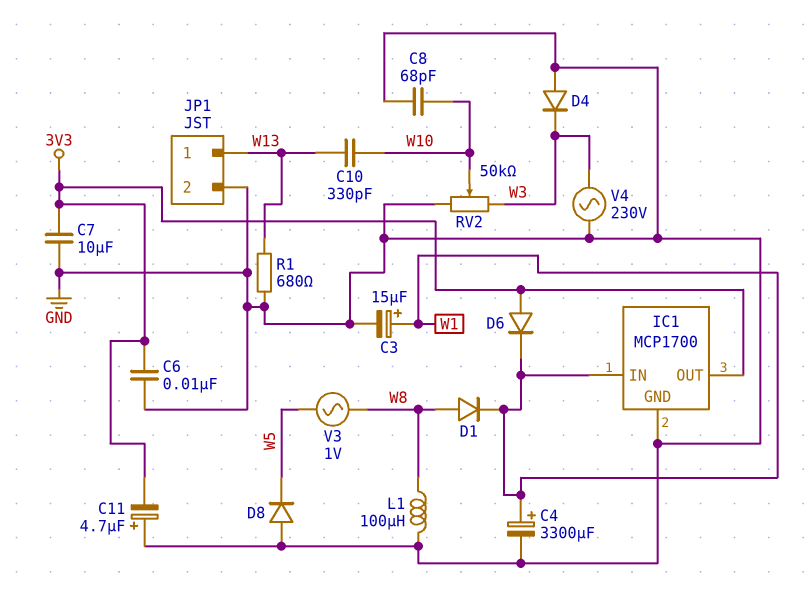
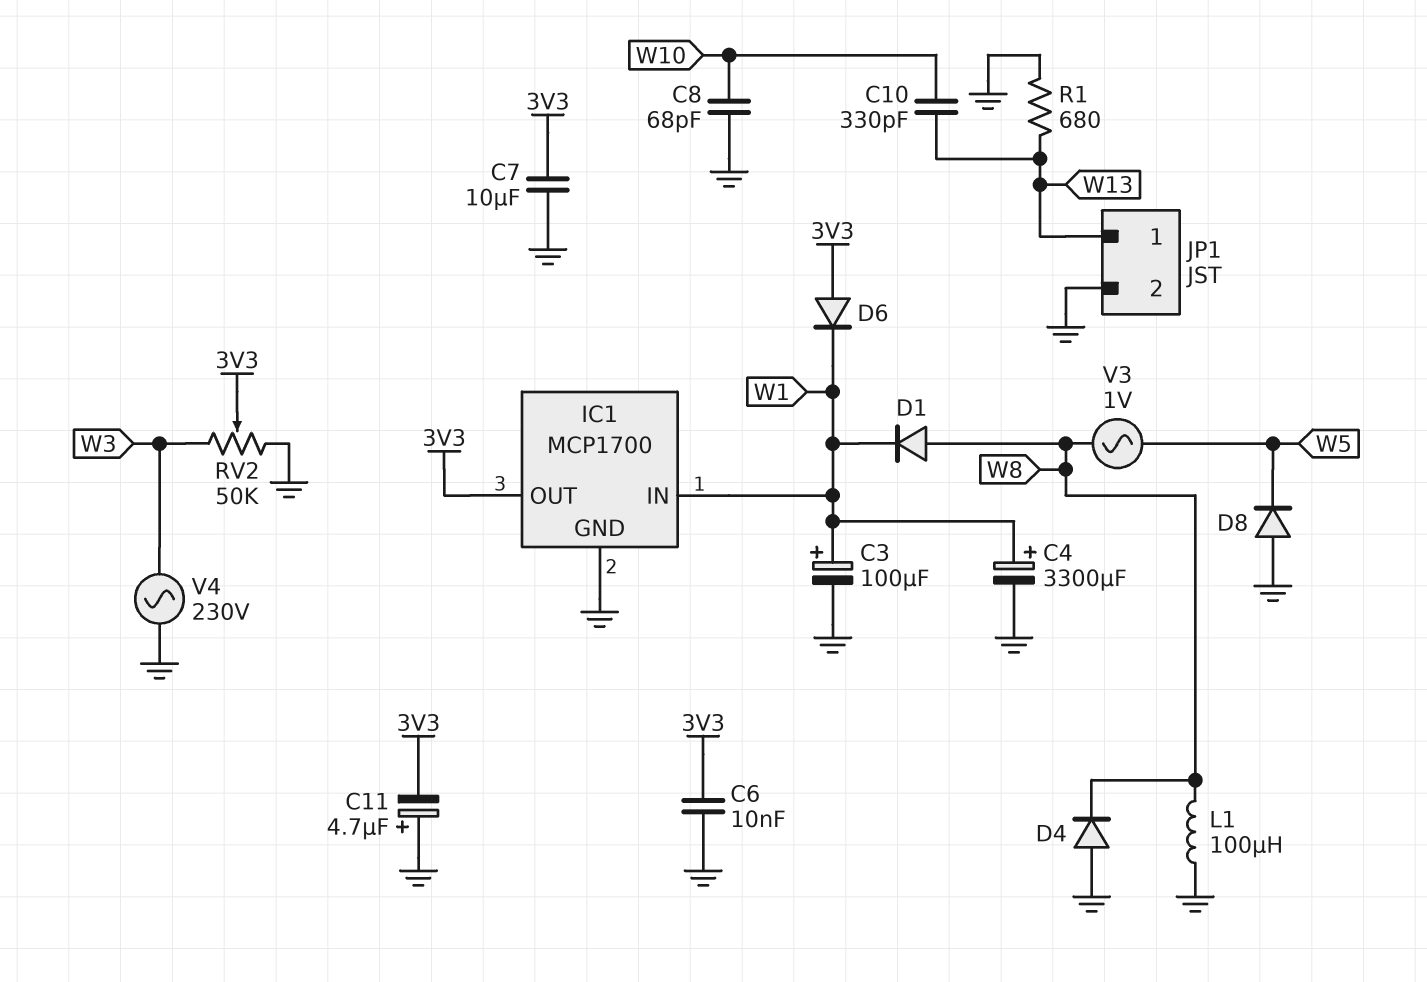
C3: 15uF (plus W1, minus GND) -> 100uF (plus W1, minus GND)
D4: diode (A GND, K W3) -> diode (A GND, K W8)
RV2: 50k (GND, W3, wiper W10) -> 50k (GND, W3, wiper 3V3)

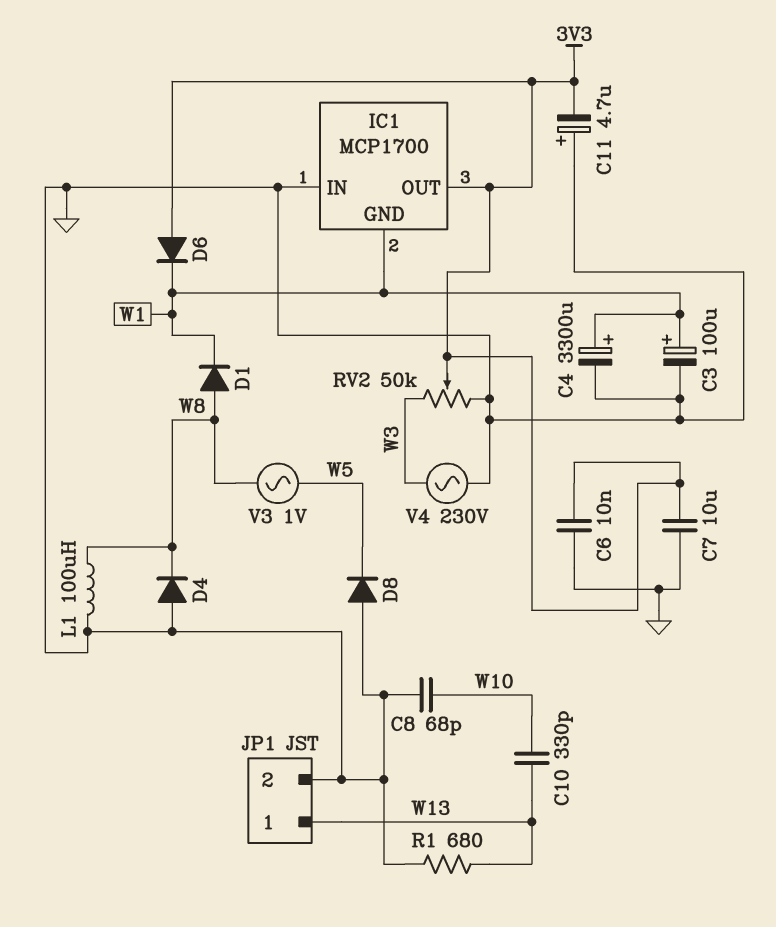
IC1 pin GND: GND -> W1
IC1 pin IN: W1 -> GND

